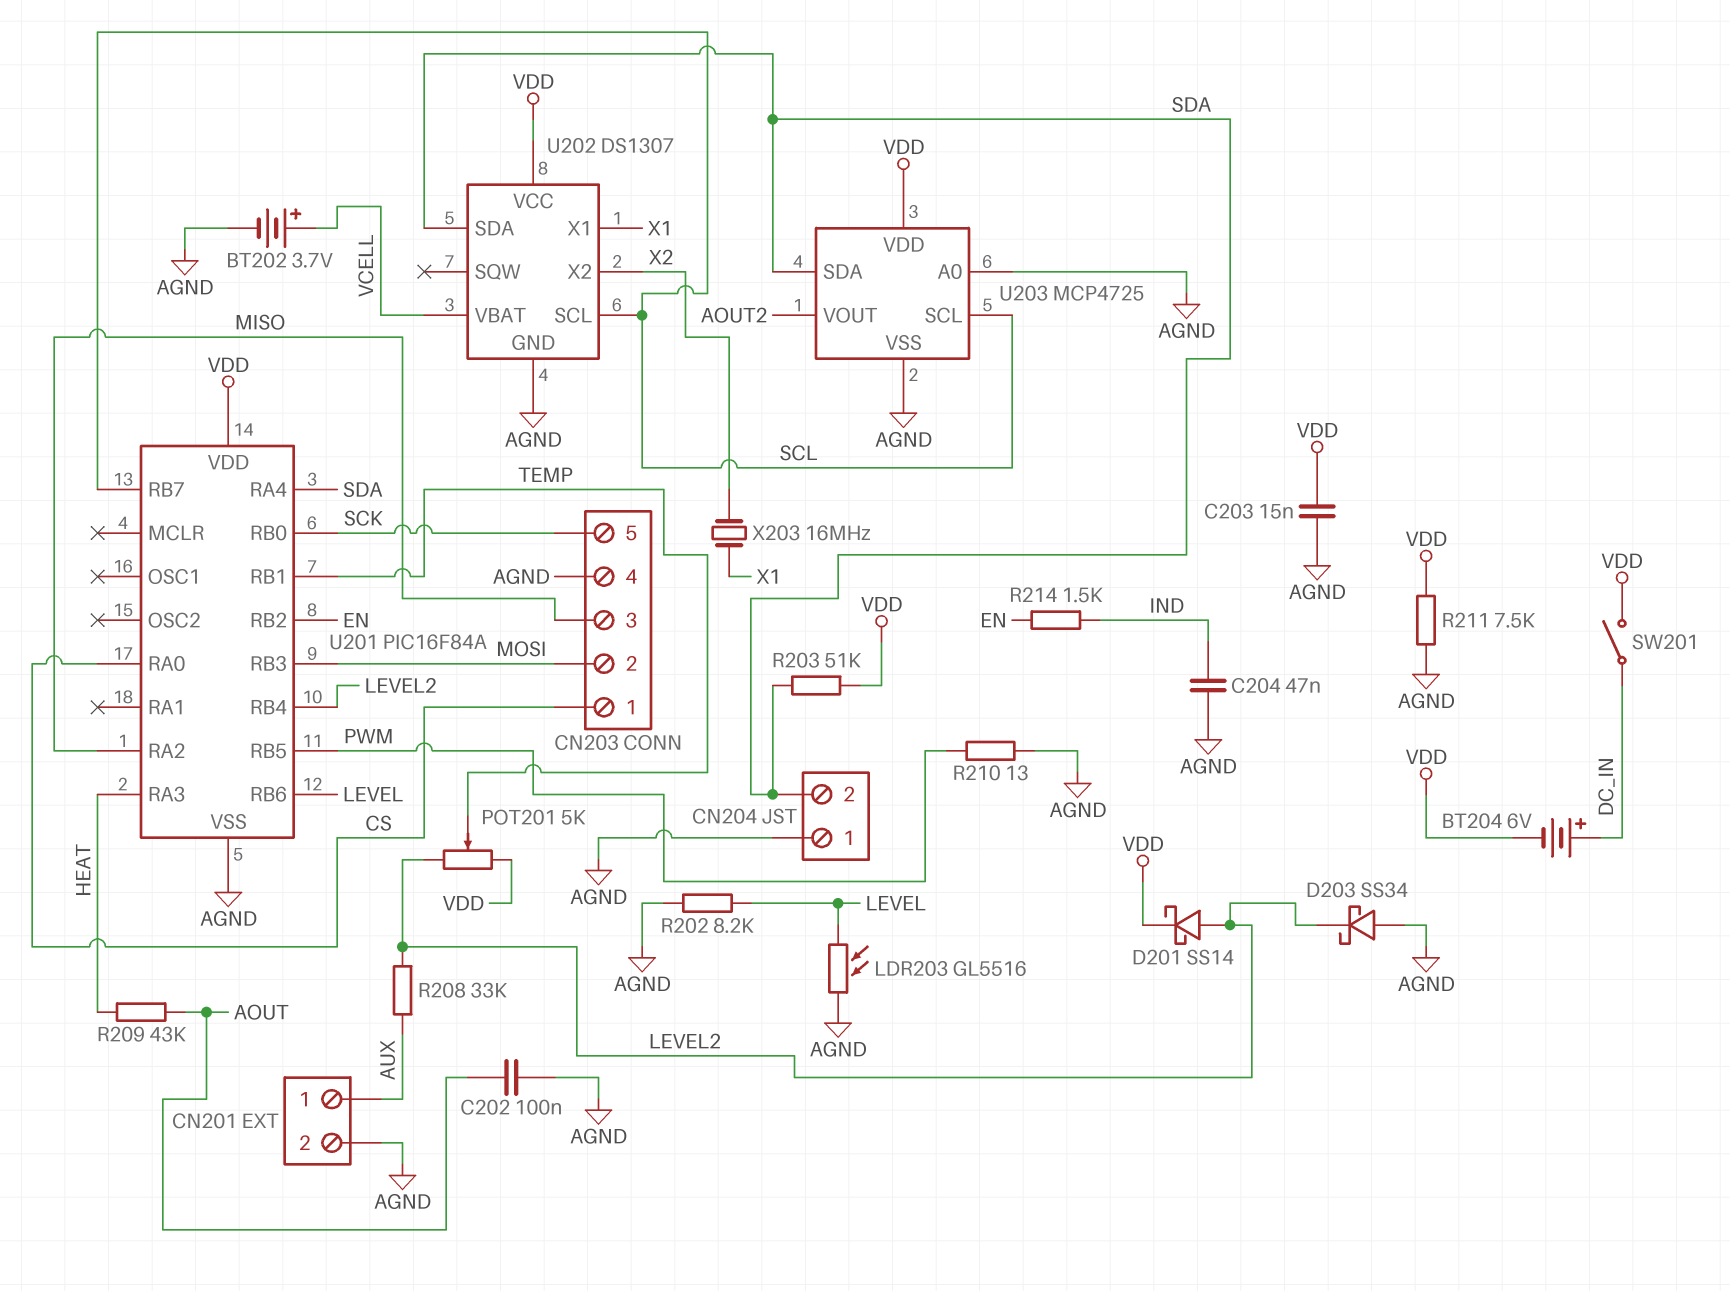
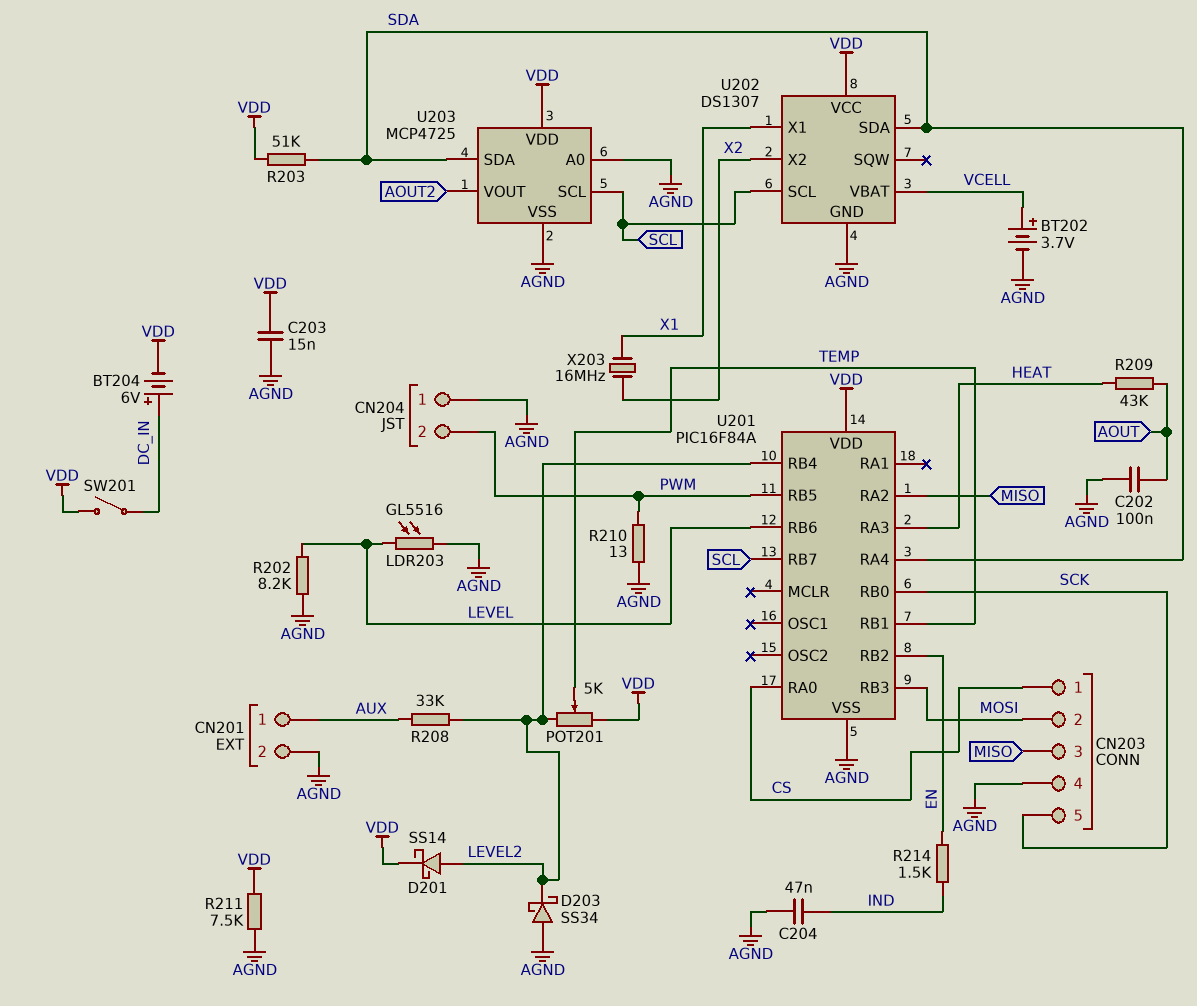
CN204 pin 2: SDA -> PWM

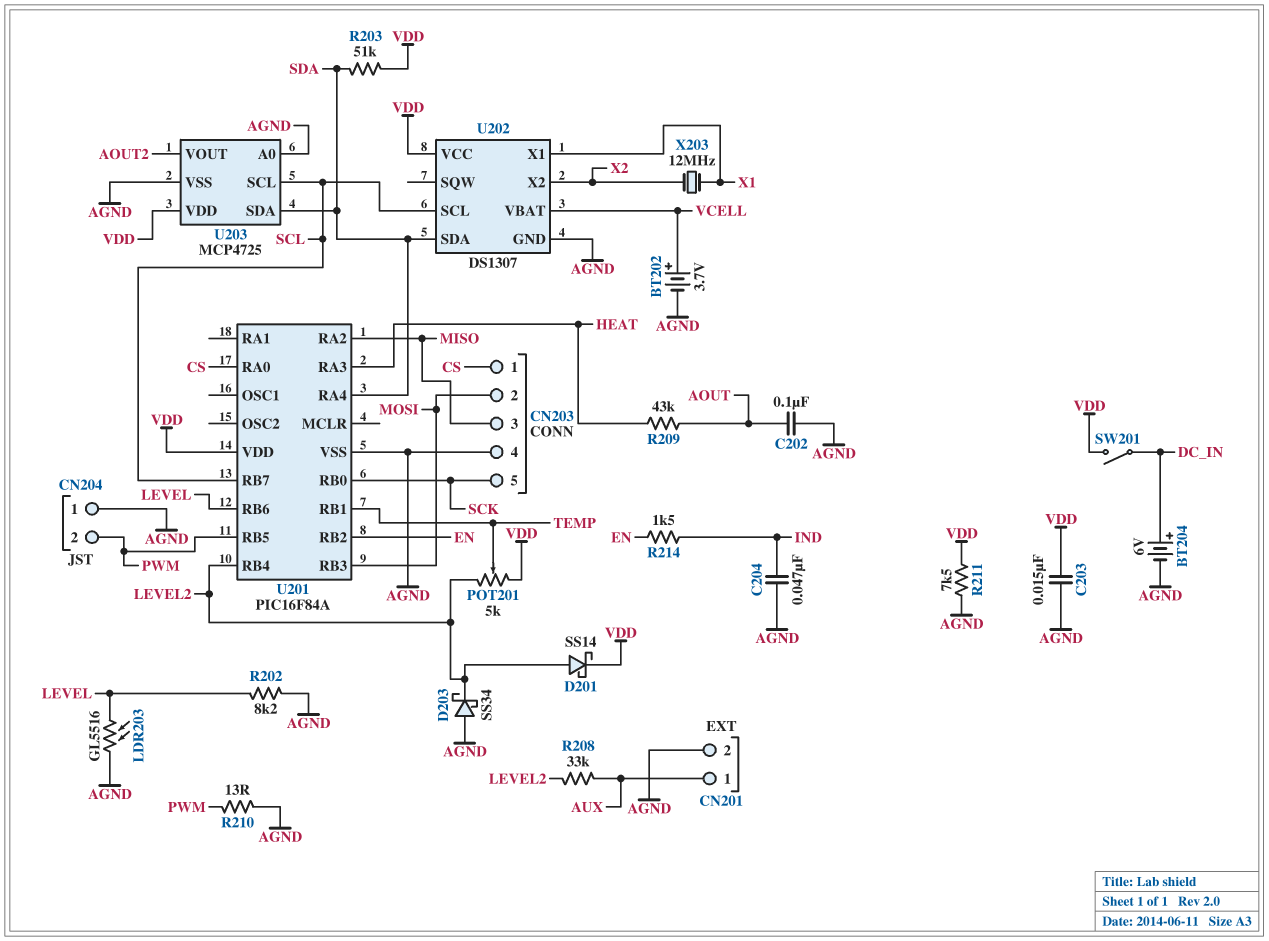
BT204: 6V (plus DC_IN, minus VDD) -> 6V (plus DC_IN, minus AGND)
X203: 16MHz (X1, X2) -> 12MHz (X1, X2)

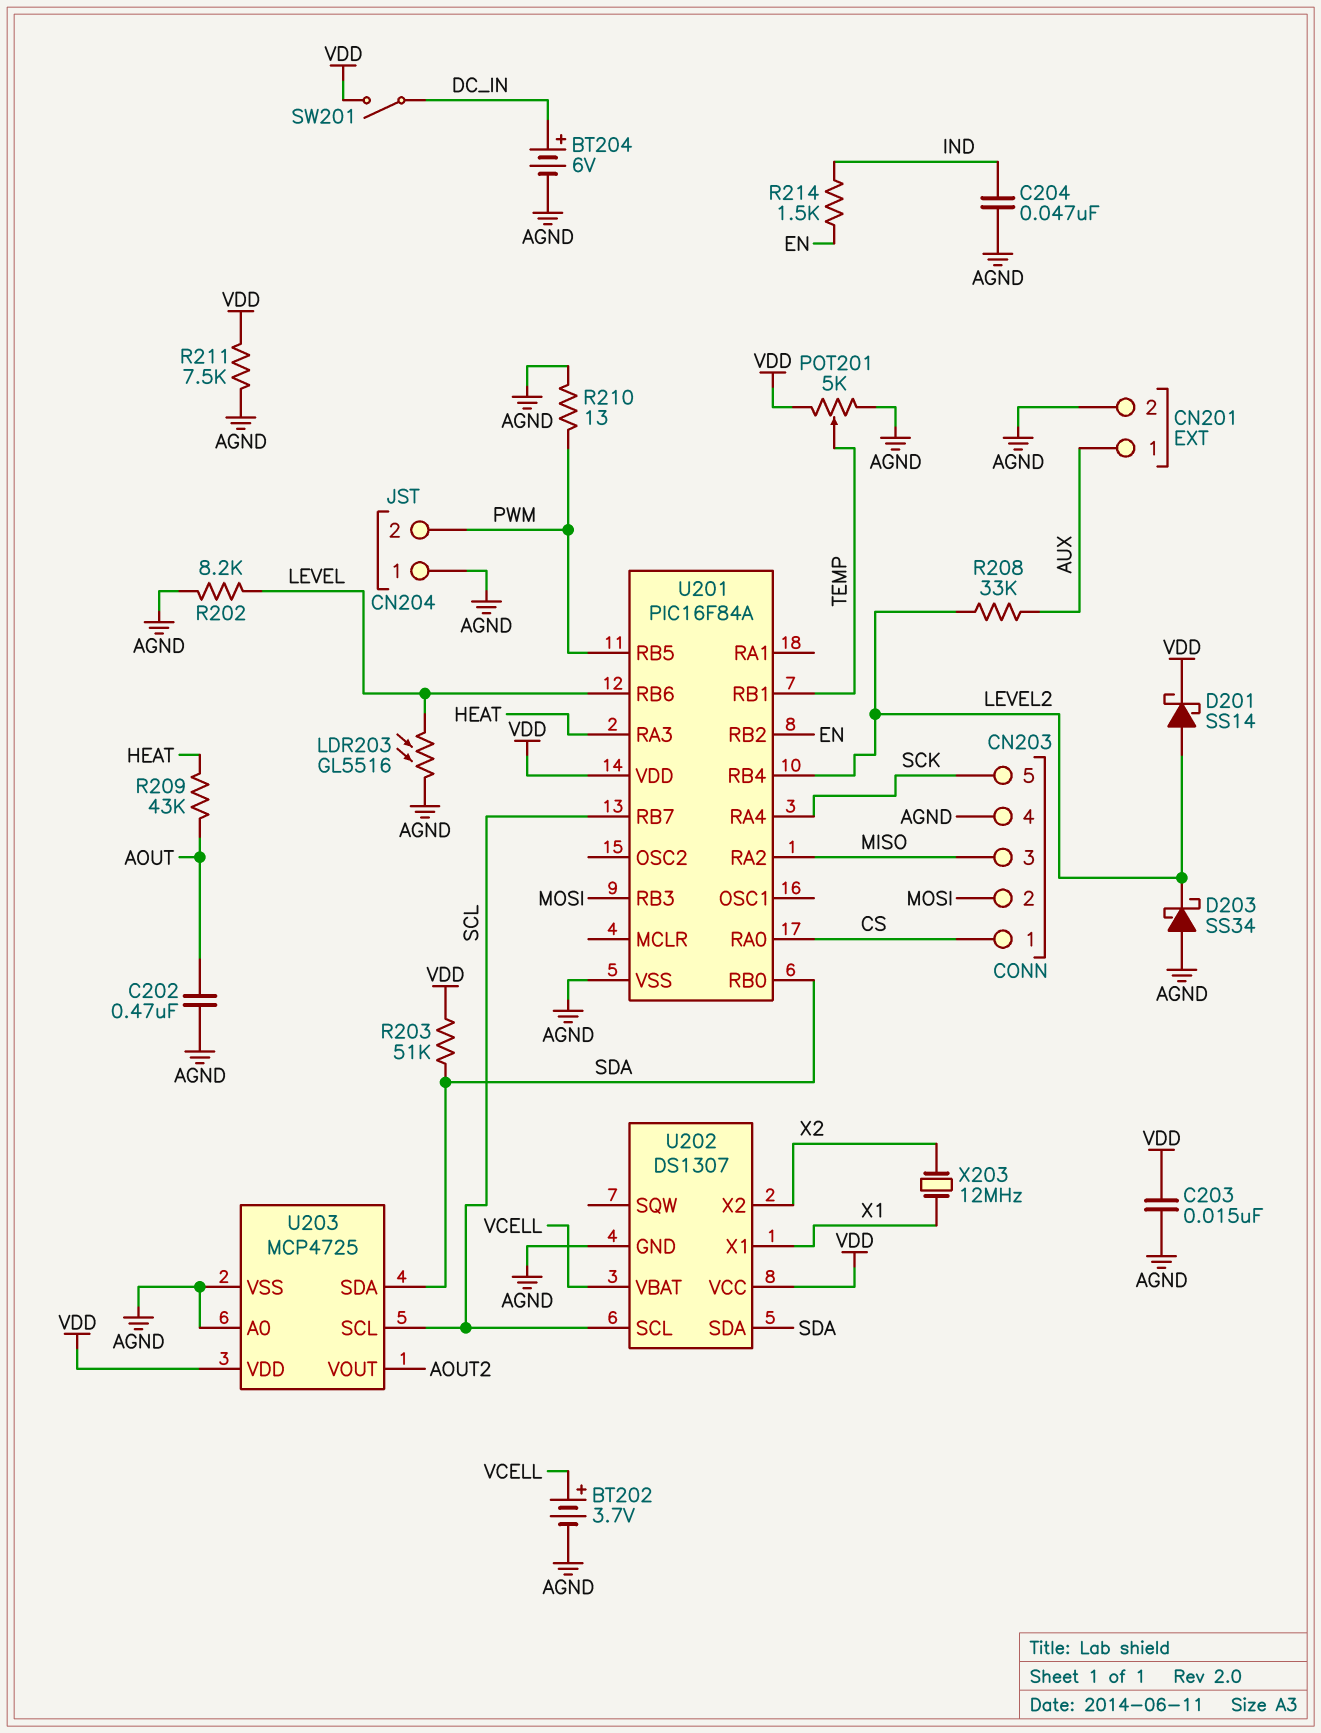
C202: 100nF (AGND, AOUT) -> 470nF (AGND, AOUT)
POT201: 5k (LEVEL2, VDD, wiper TEMP) -> 5k (AGND, VDD, wiper TEMP)
U201 pin RA4: SDA -> SCK
U201 pin RB0: SCK -> SDA

